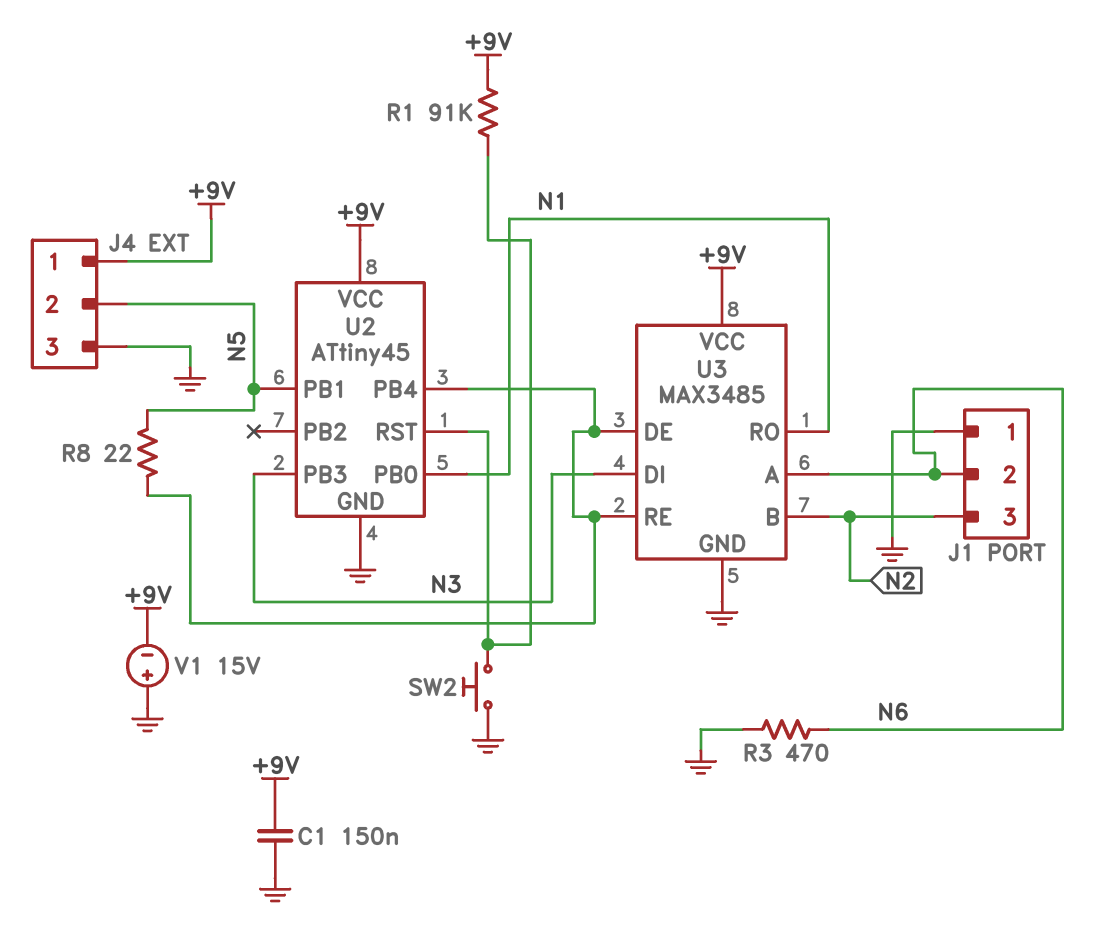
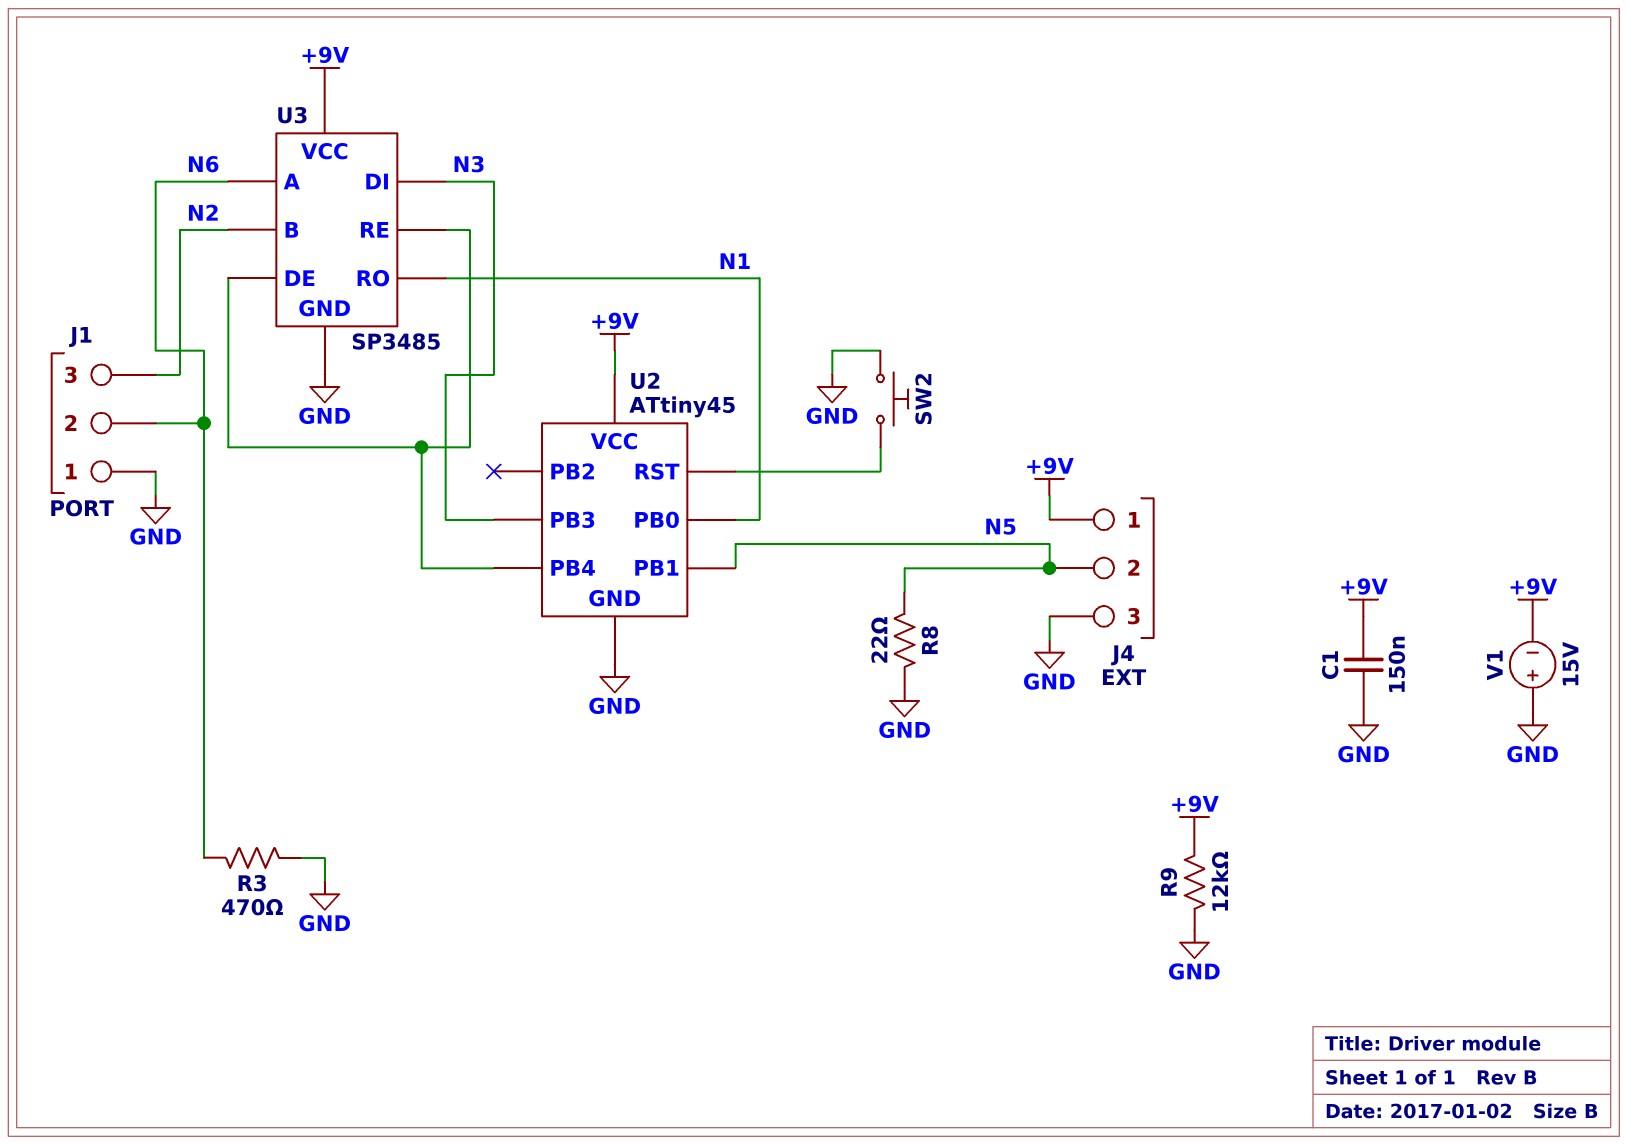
R1: 91k (+9V, U2/RST) -> none
R8: 22 (N5, U2/PB4) -> 22 (GND, N5)
R9: none -> 12k (+9V, GND)
U3: MAX3485 -> SP3485

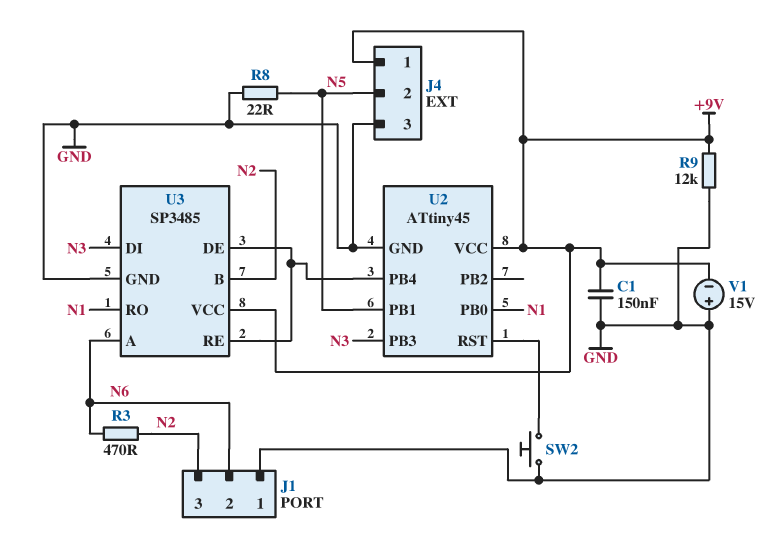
R3: 470 (GND, N6) -> 470 (N2, N6)

